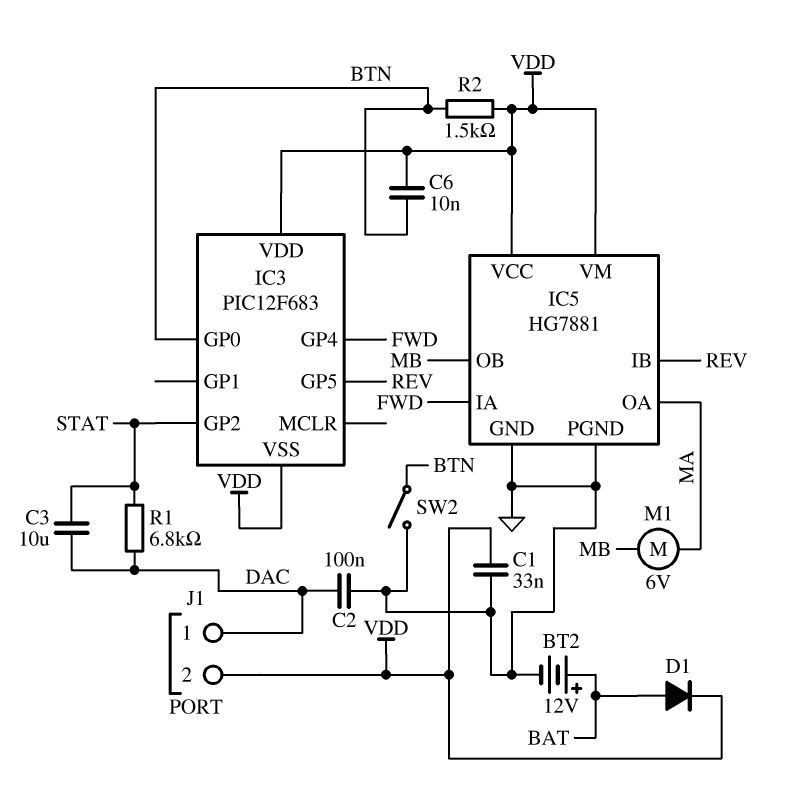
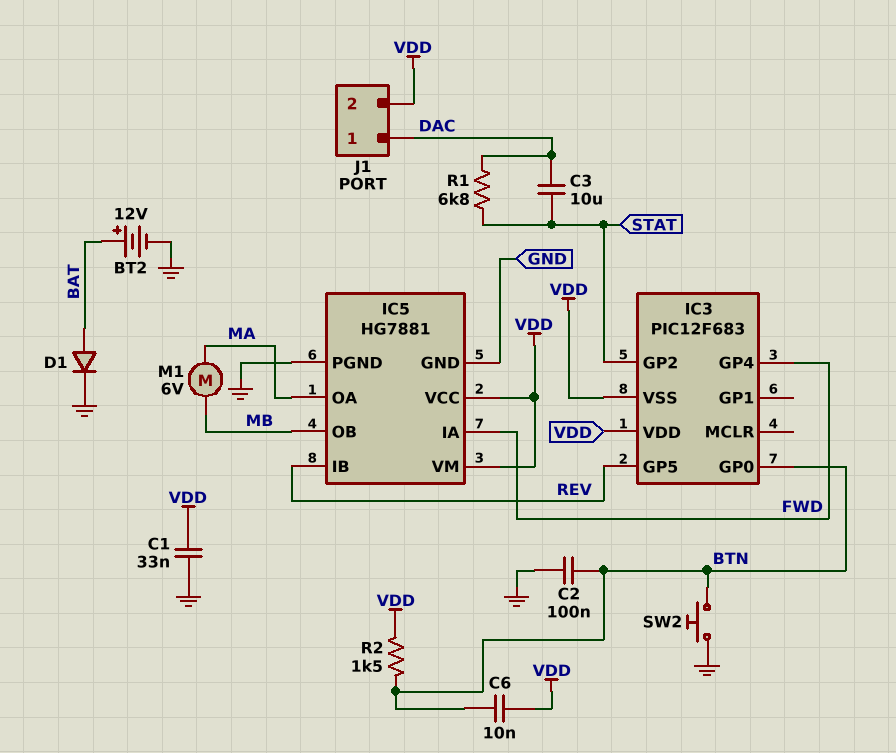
C2: 100nF (DAC, GND) -> 100nF (BTN, GND)
D1: diode (A BAT, K VDD) -> diode (A BAT, K GND)
SW2: switch (BTN, GND) -> button (BTN, GND)

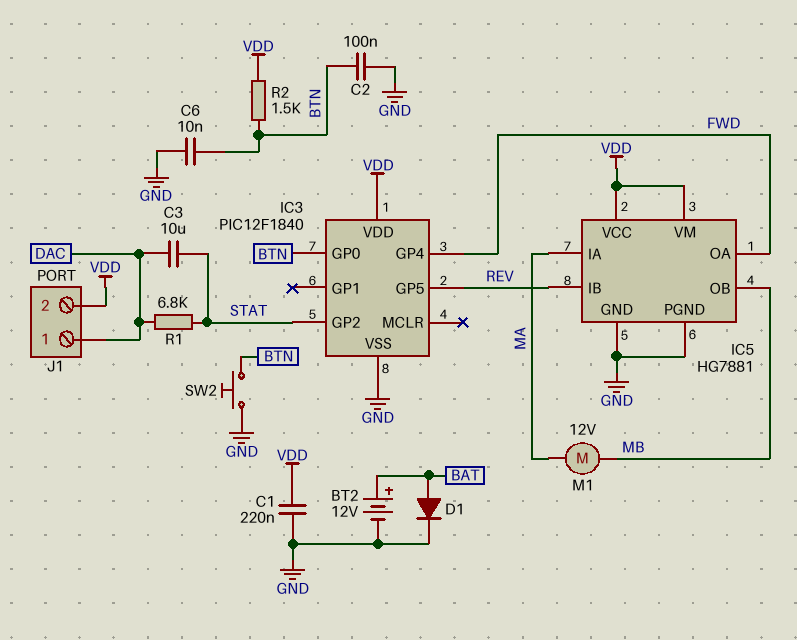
C1: 33nF (GND, VDD) -> 220nF (GND, VDD)
C6: 10nF (BTN, VDD) -> 10nF (BTN, GND)
IC3: PIC12F683 -> PIC12F1840
IC3 pin VSS: VDD -> GND
IC5 pin IA: FWD -> MA
IC5 pin OA: MA -> FWD
M1: motor 6V (MA, MB) -> motor 12V (MA, MB)

